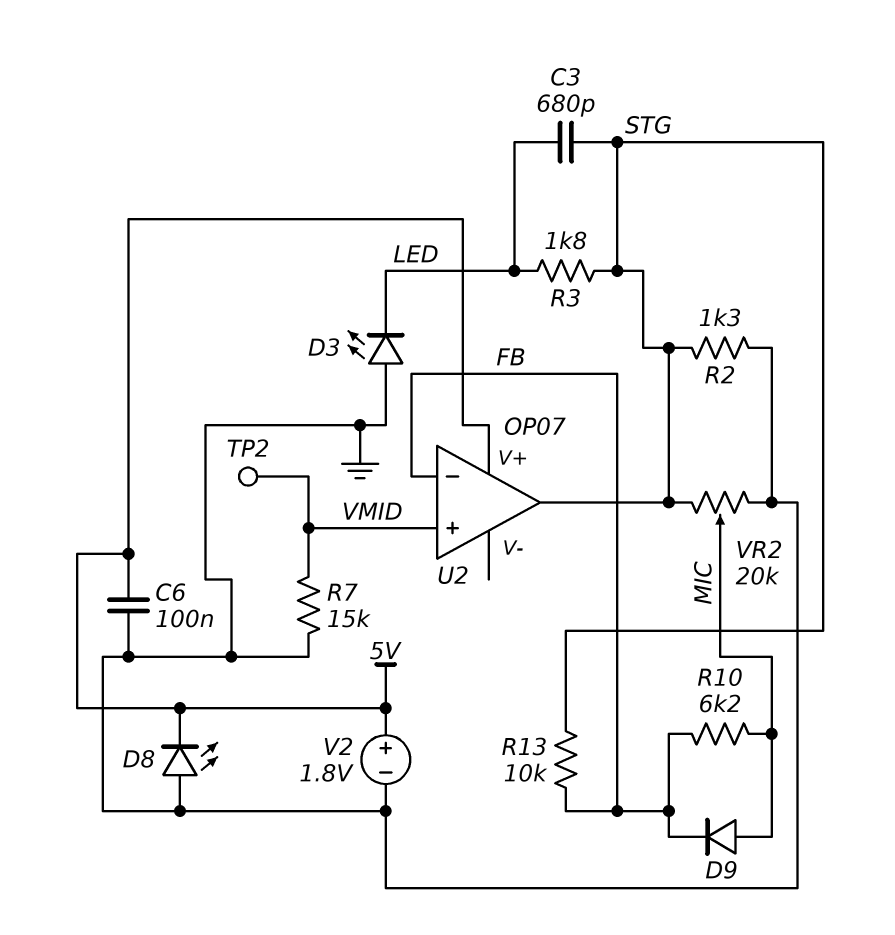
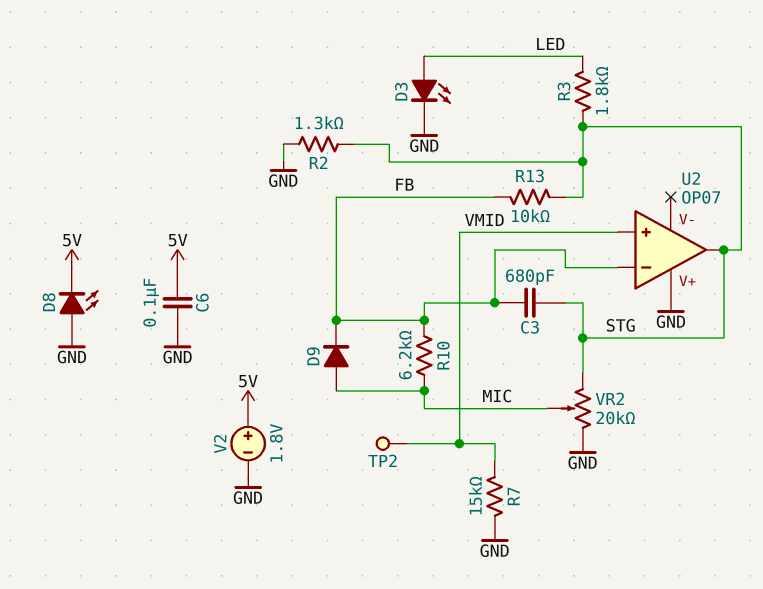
C3: 680pF (LED, STG) -> 680pF (FB, STG)
D3: LED (A GND, K LED) -> LED (A LED, K GND)
U2 pin V+: 5V -> GND

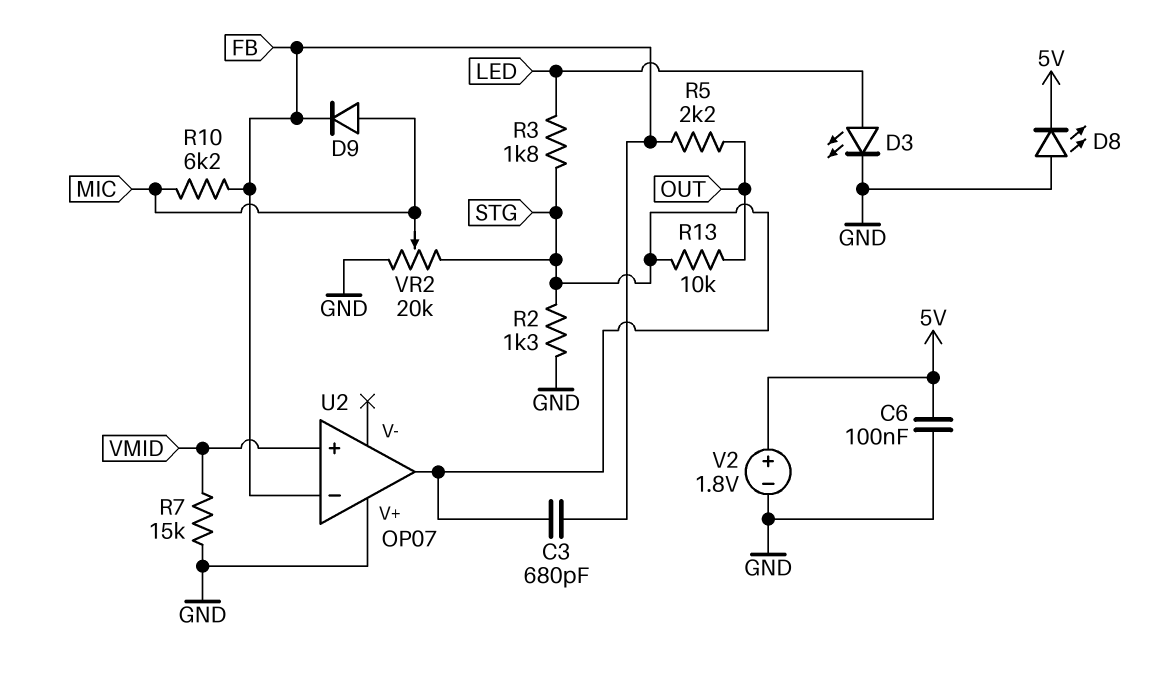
R5: none -> 2.2k (FB, OUT)
R13: 10k (FB, STG) -> 10k (OUT, STG)
TP2: test point (VMID) -> none

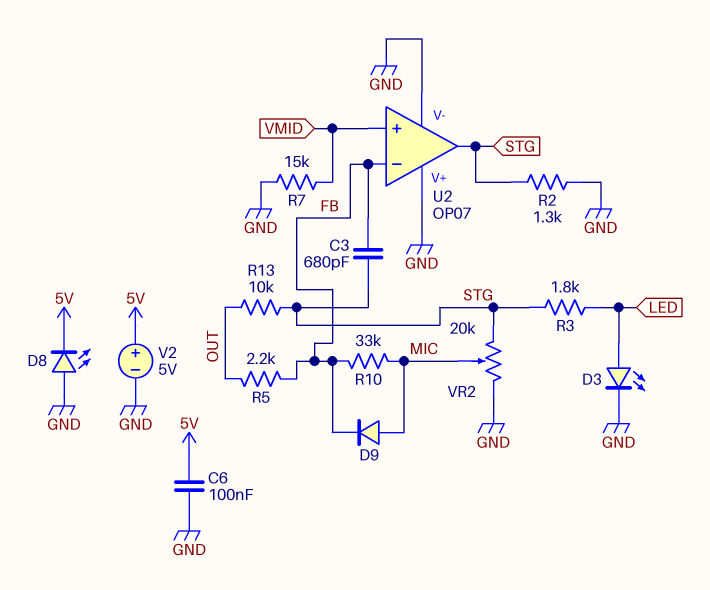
R10: 6.2k (FB, MIC) -> 33k (FB, MIC)
U2 pin V-: none -> GND
V2: 1.8V (plus 5V, minus GND) -> 5V (plus 5V, minus GND)

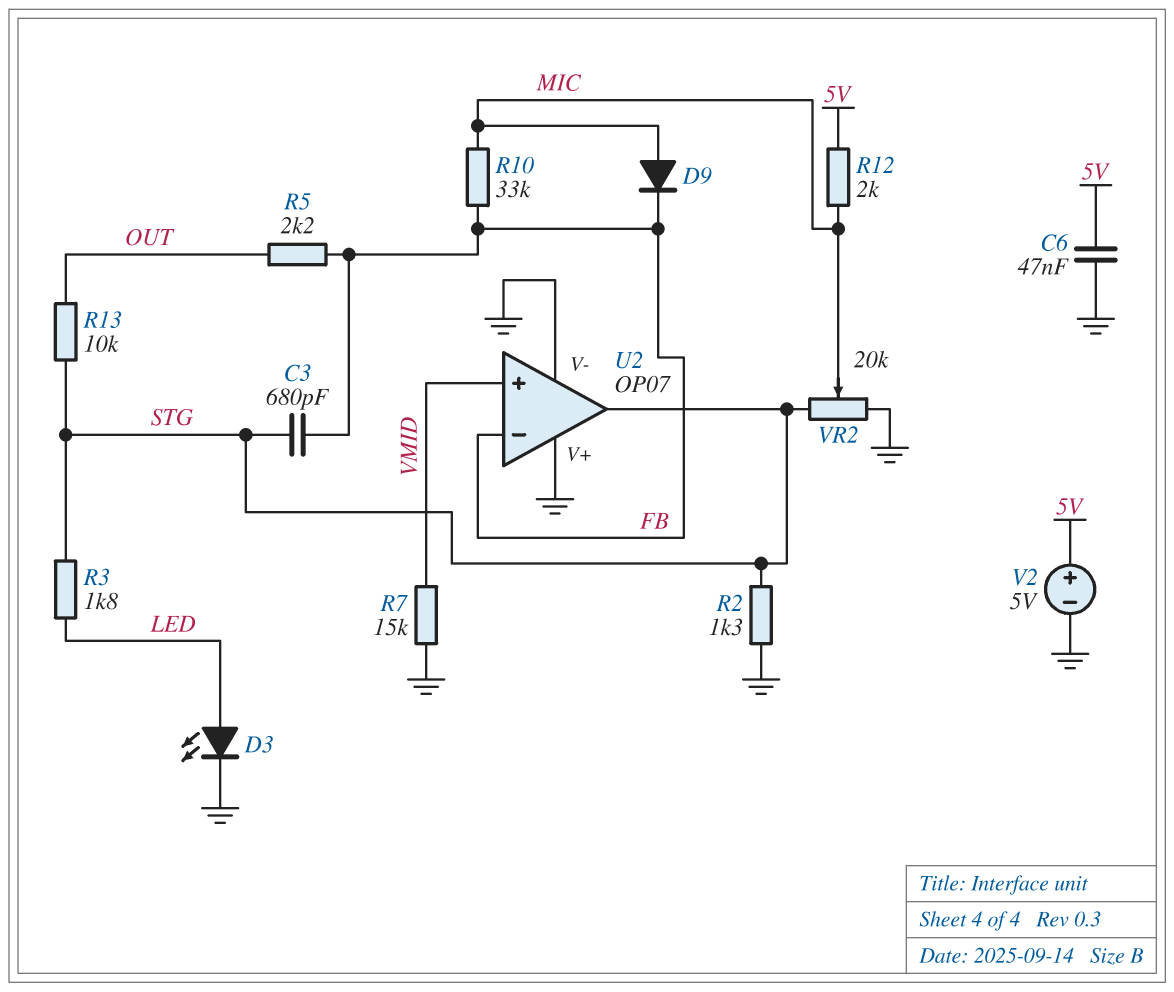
C6: 100nF (5V, GND) -> 47nF (5V, GND)
D8: LED (A GND, K 5V) -> none
R12: none -> 2k (5V, MIC)

